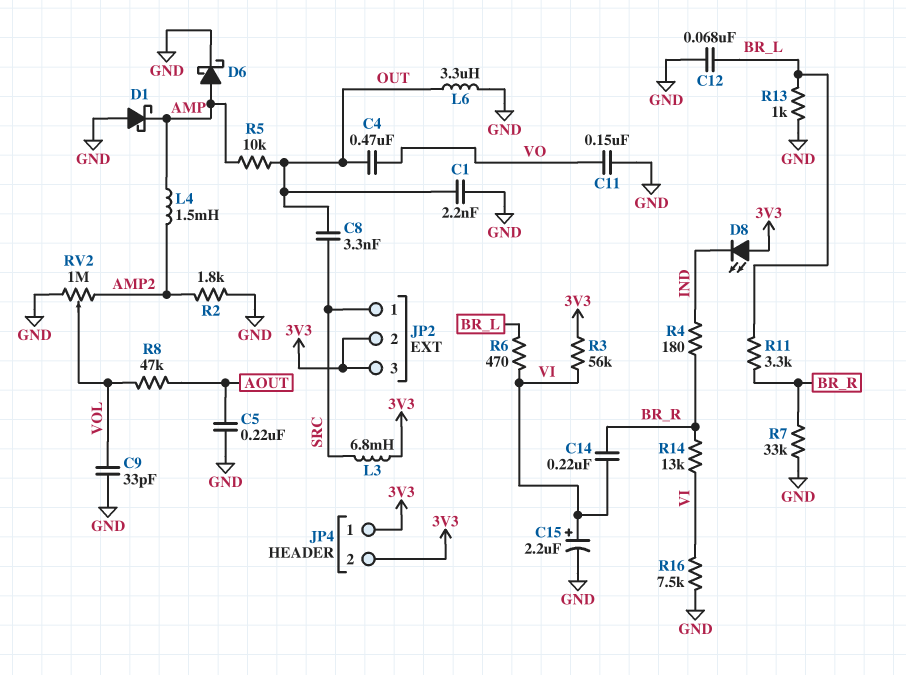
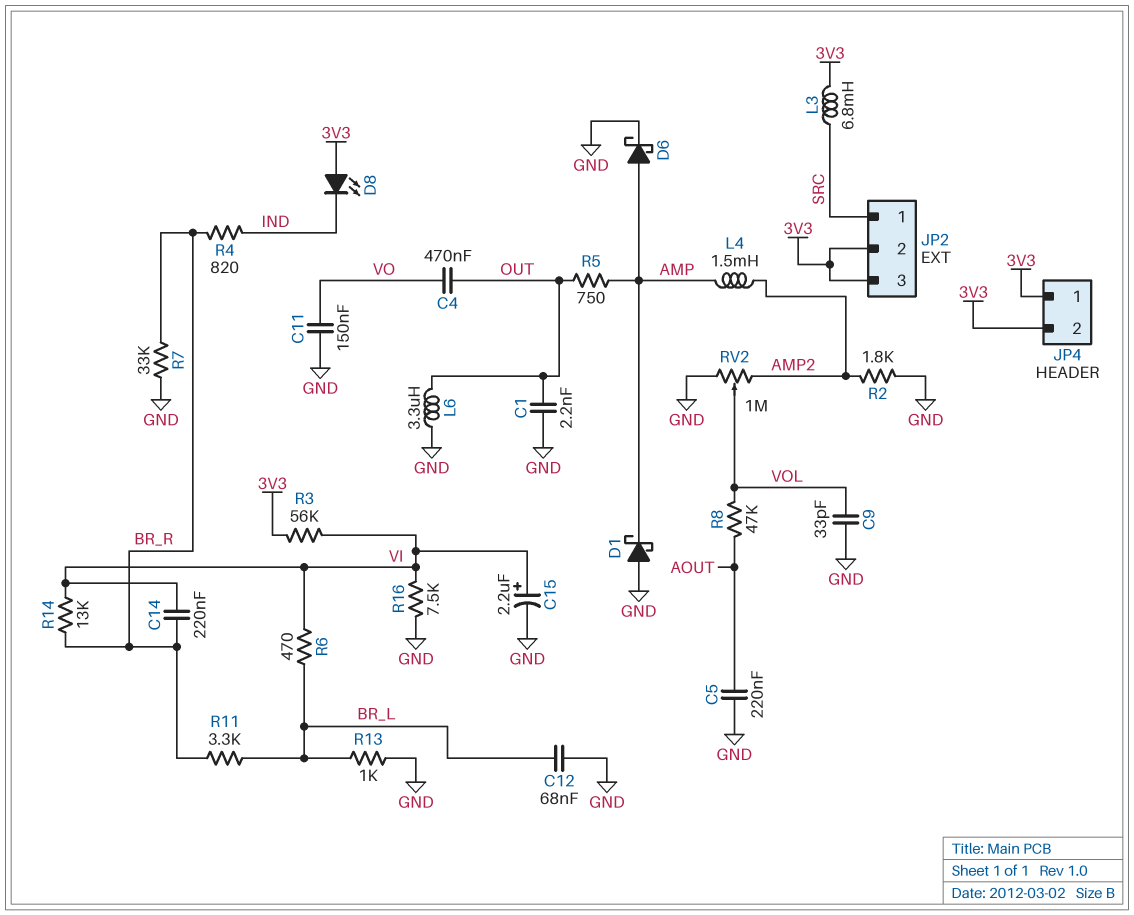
C8: 3.3nF (OUT, SRC) -> none
R4: 180 (BR_R, IND) -> 820 (BR_R, IND)
R5: 10k (AMP, OUT) -> 750 (AMP, OUT)

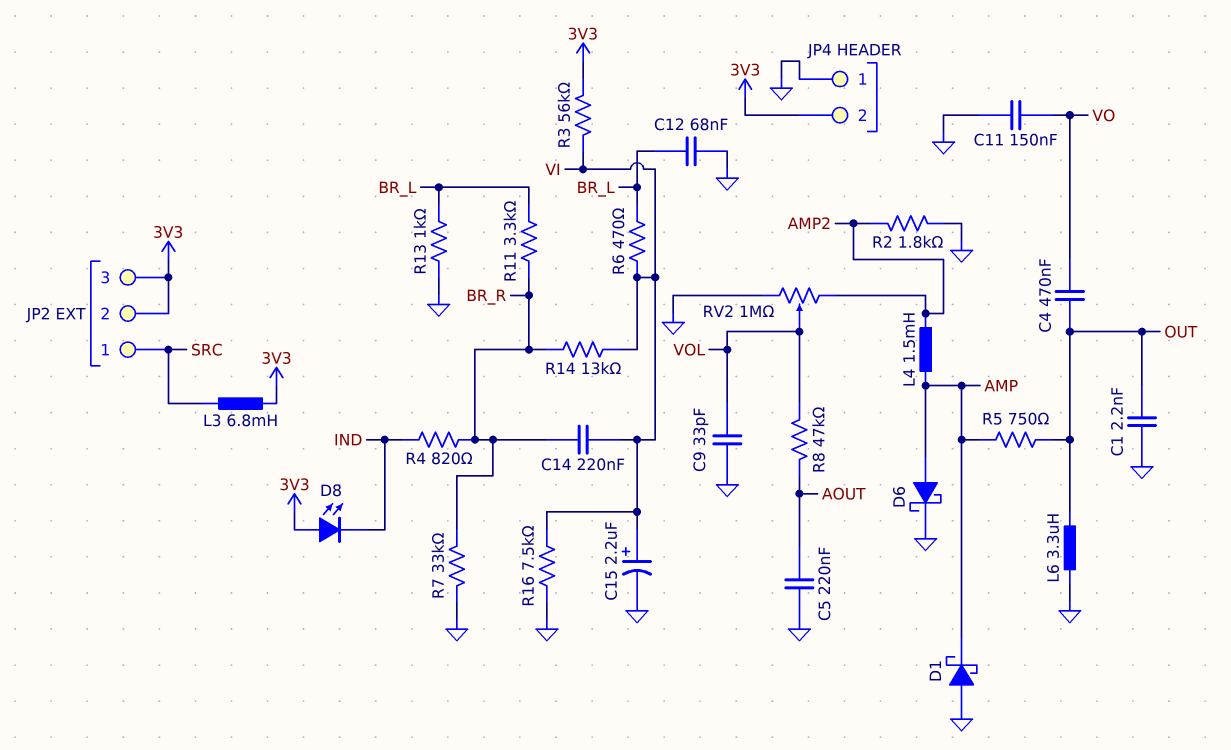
JP4 pin 1: 3V3 -> GND

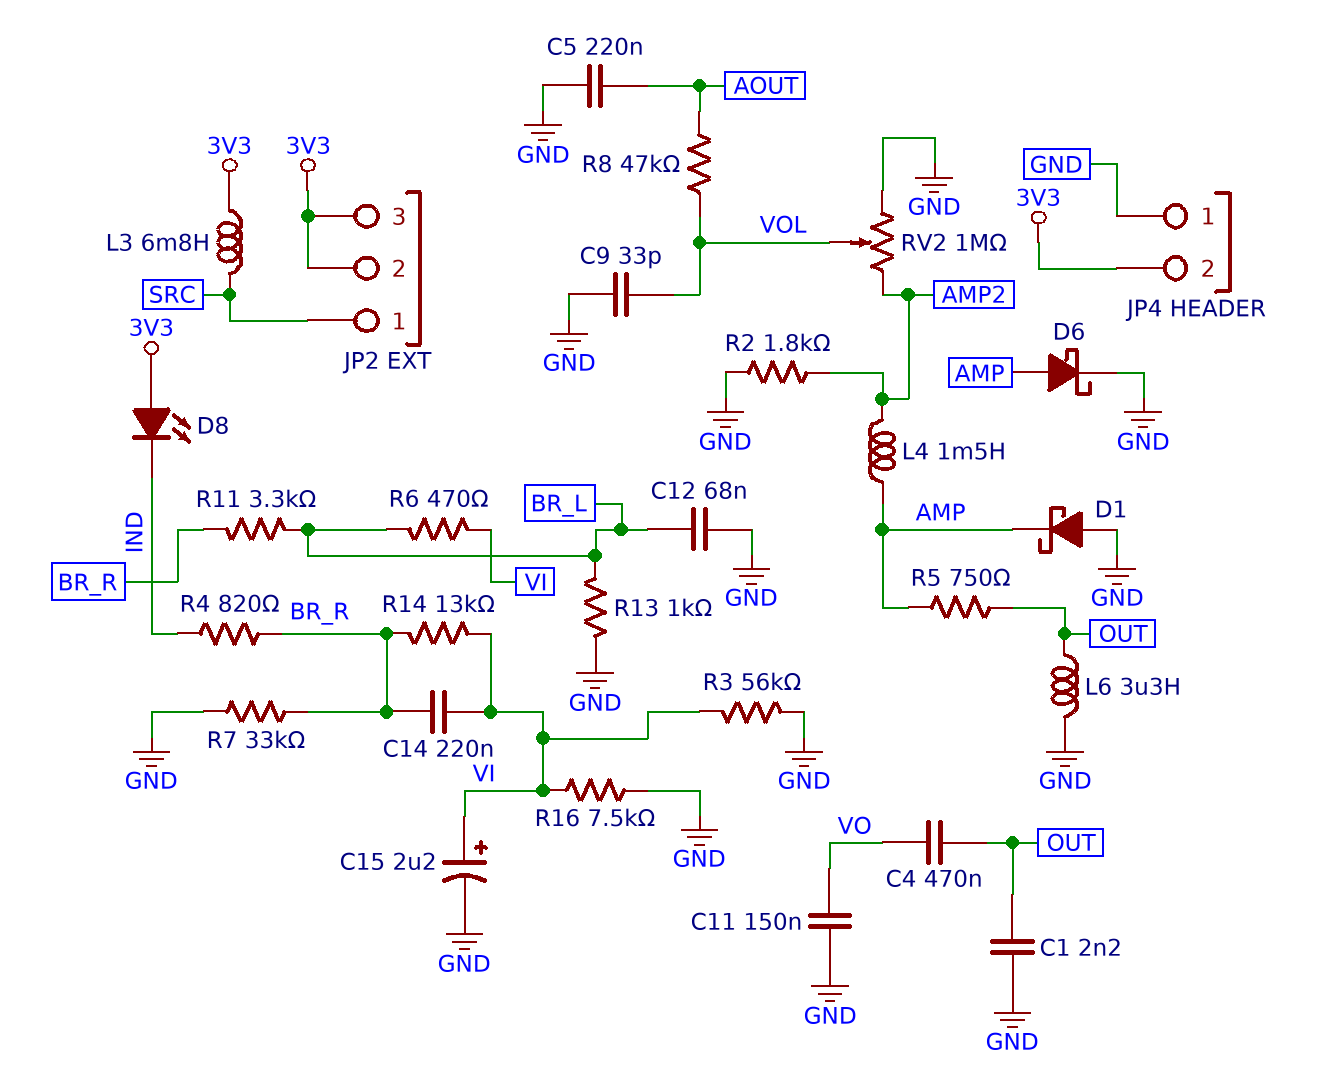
R3: 56k (3V3, VI) -> 56k (GND, VI)

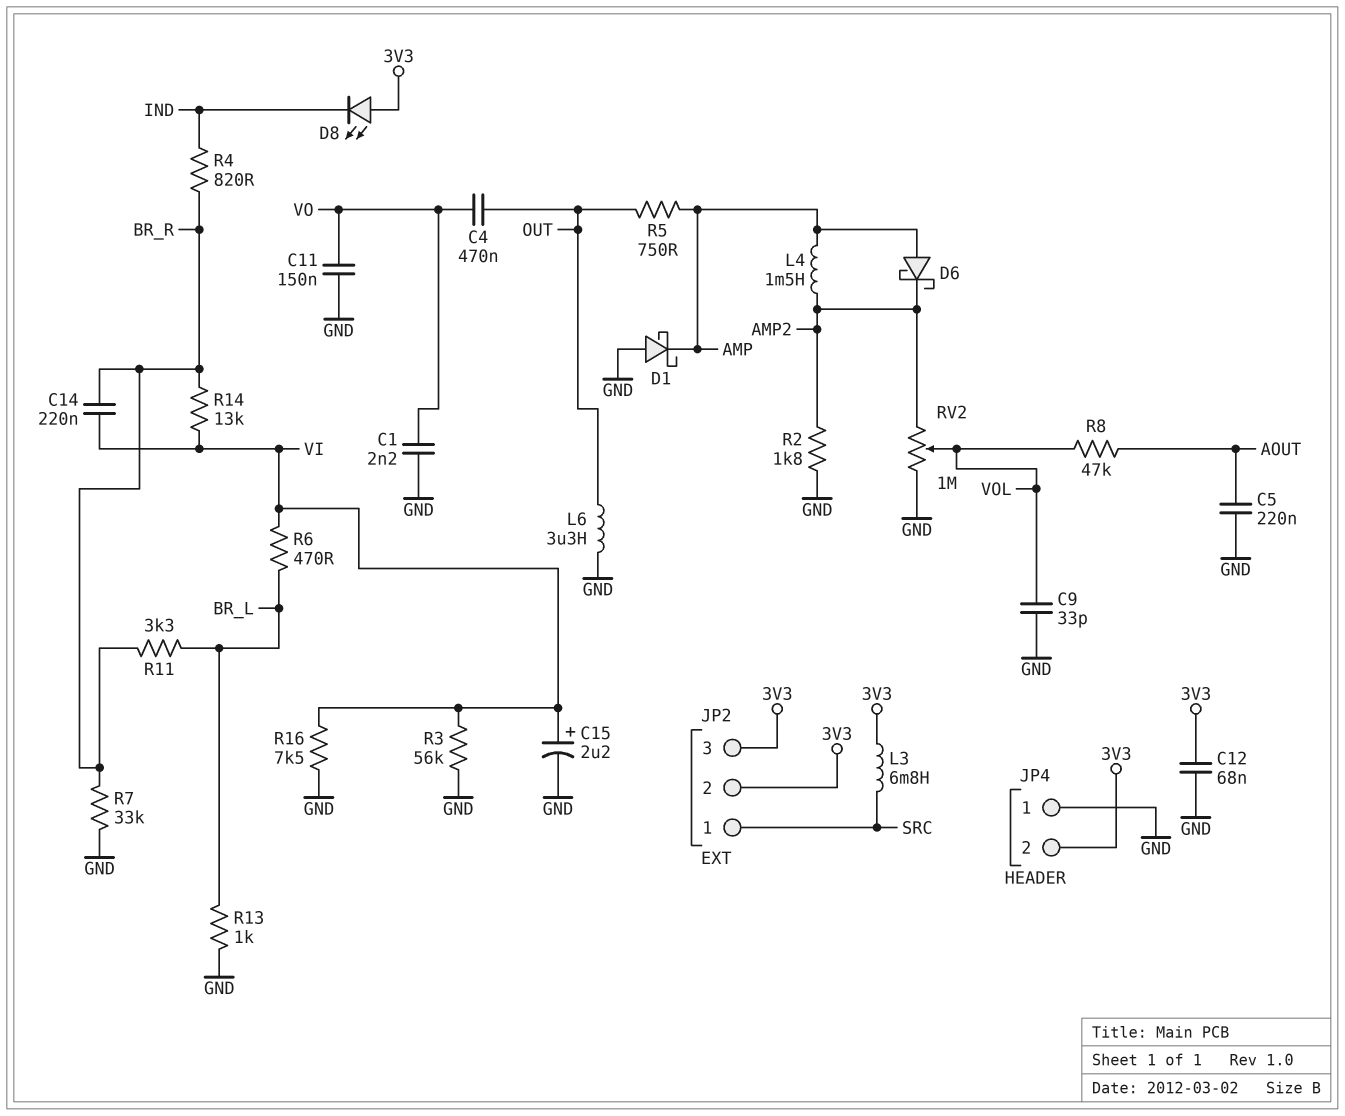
C1: 2.2nF (GND, OUT) -> 2.2nF (GND, VO)
C12: 68nF (BR_L, GND) -> 68nF (3V3, GND)
D6: schottky (A AMP, K GND) -> schottky (A AMP, K AMP2)

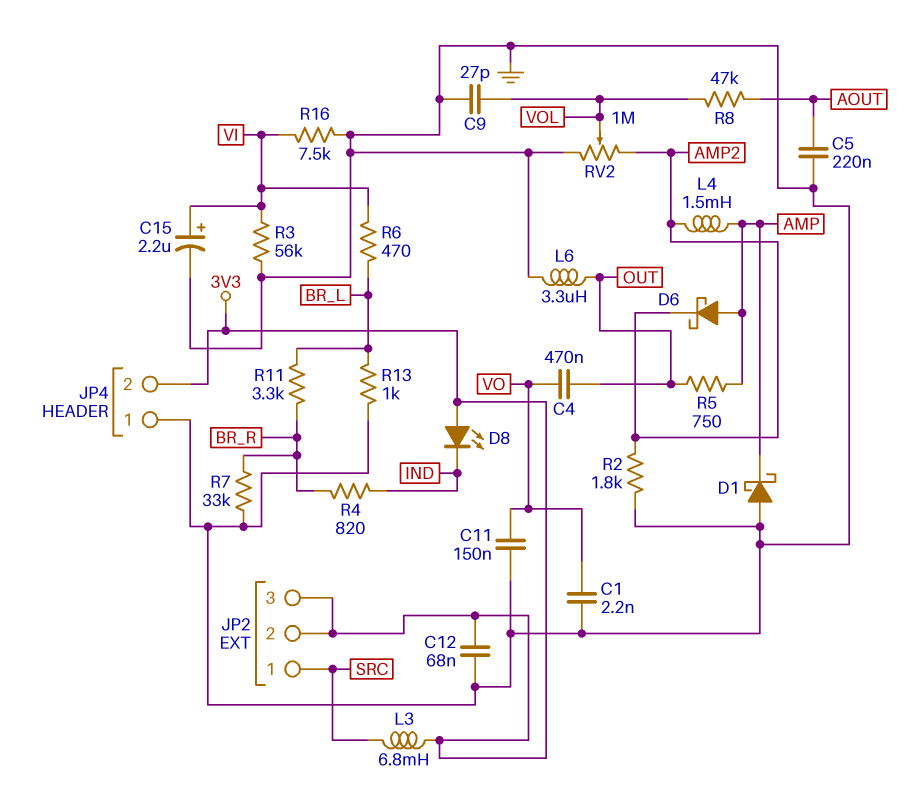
C9: 33pF (GND, VOL) -> 27pF (GND, VOL)
C14: 220nF (BR_R, VI) -> none
R14: 13k (BR_R, VI) -> none

